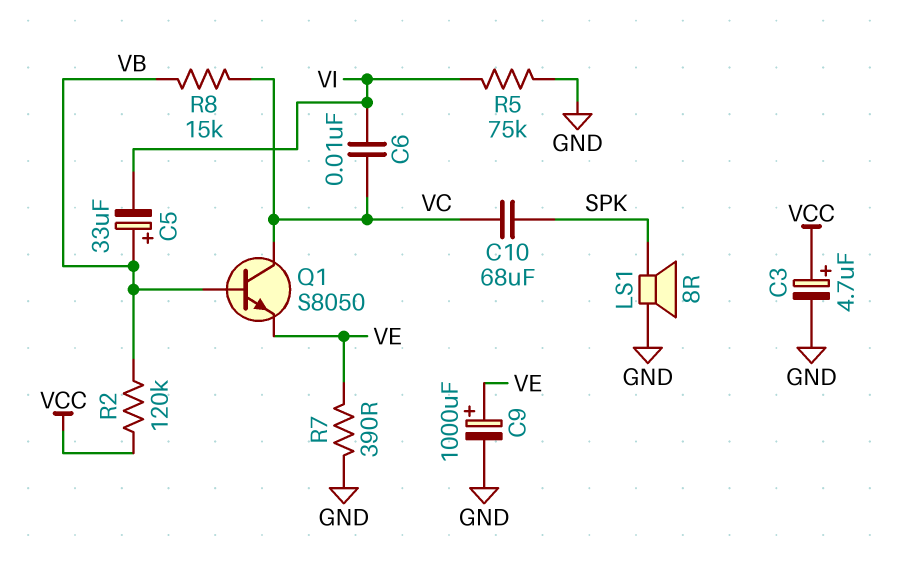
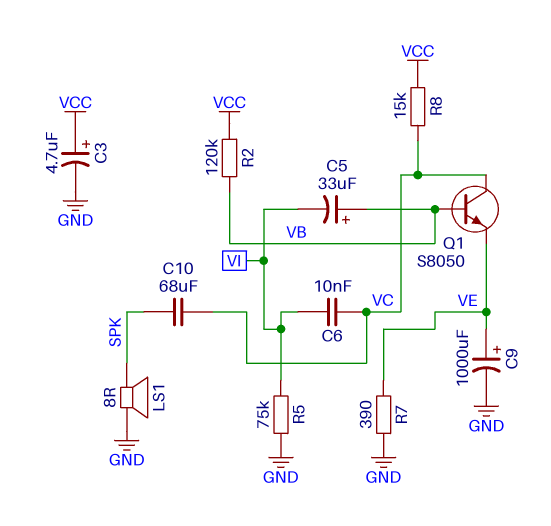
R8: 15k (VB, VC) -> 15k (VC, VCC)

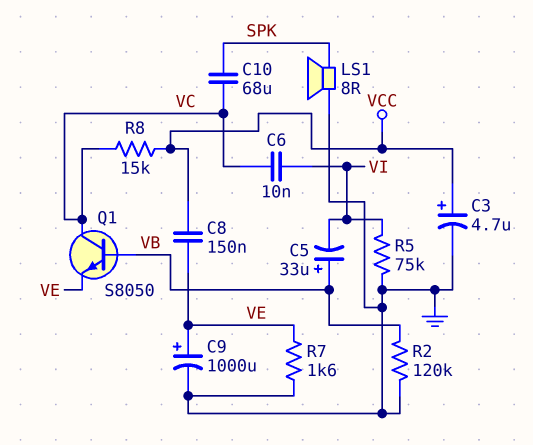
C8: none -> 150nF (VCC, VE)
R2: 120k (VB, VCC) -> 120k (GND, VB)
R7: 390 (GND, VE) -> 1.6k (GND, VE)

